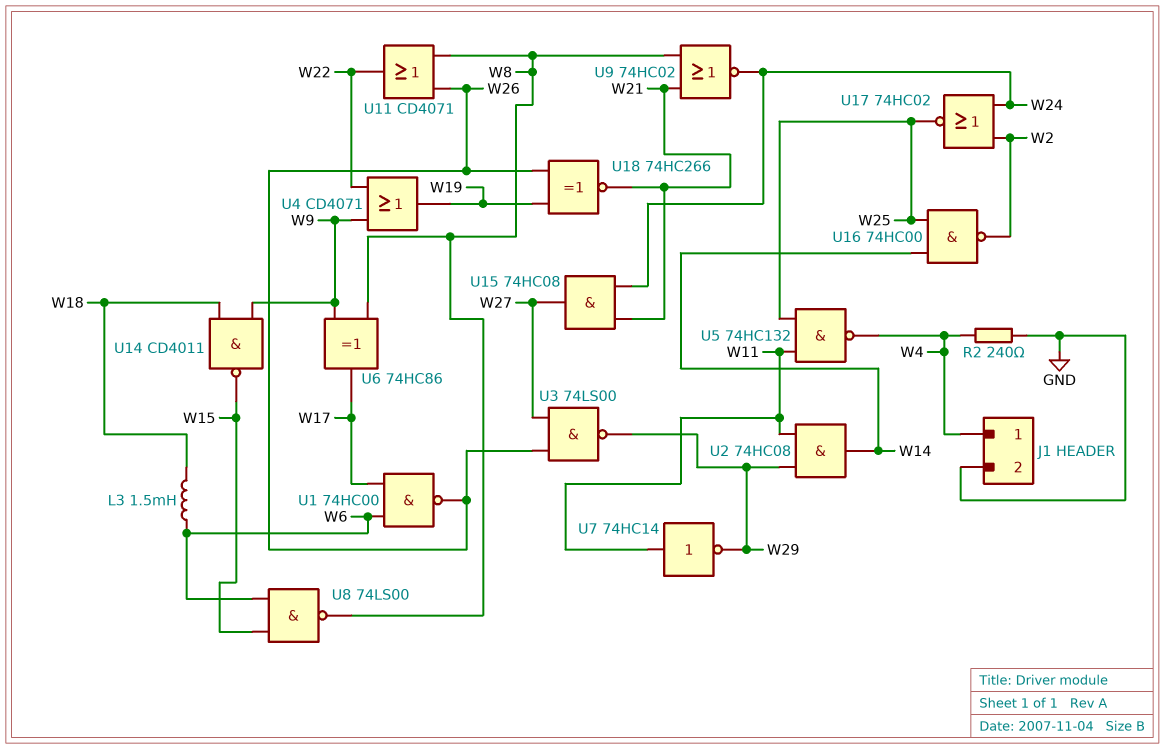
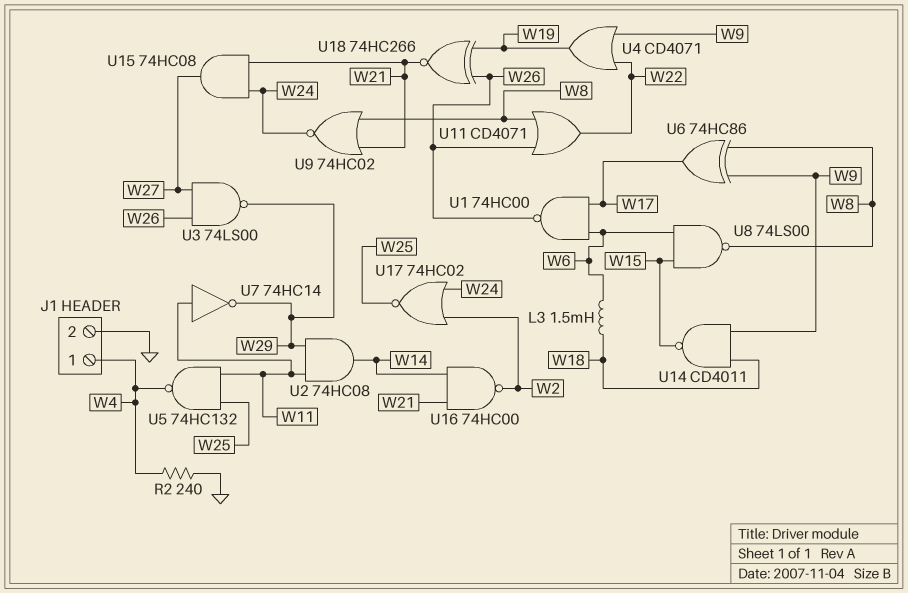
U16: NAND 74HC00 (in W14, in W25, out W2) -> NAND 74HC00 (in W14, in W21, out W2)

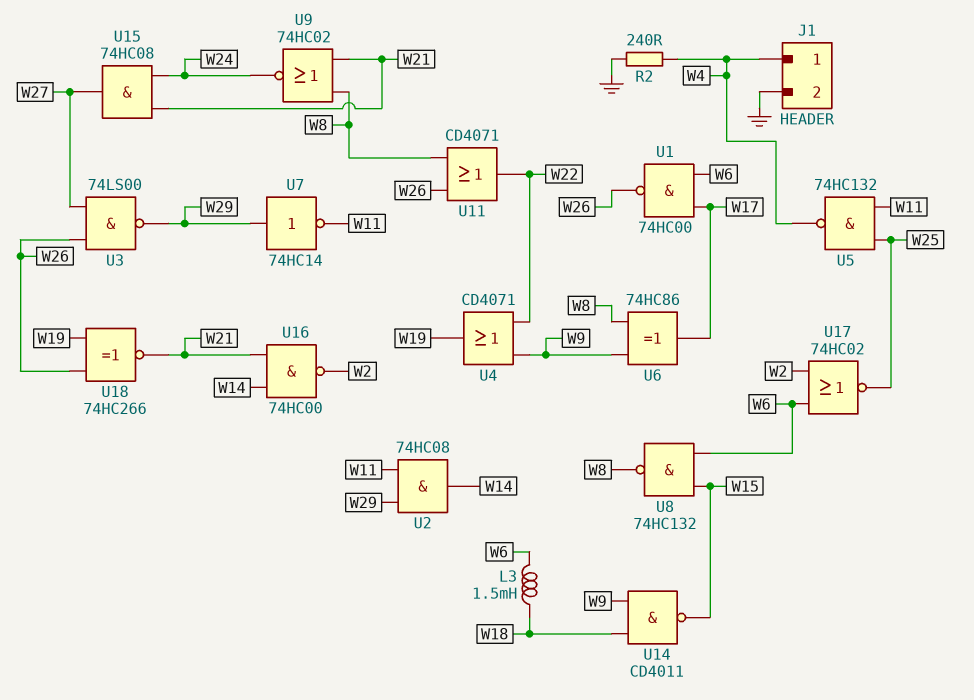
U7: NOT 74HC14 (in W11, out W29) -> NOT 74HC14 (in W29, out W11)
U8: NAND 74LS00 (in W6, in W15, out W8) -> NAND 74HC132 (in W6, in W15, out W8)
U17: NOR 74HC02 (in W2, in W24, out W25) -> NOR 74HC02 (in W2, in W6, out W25)

